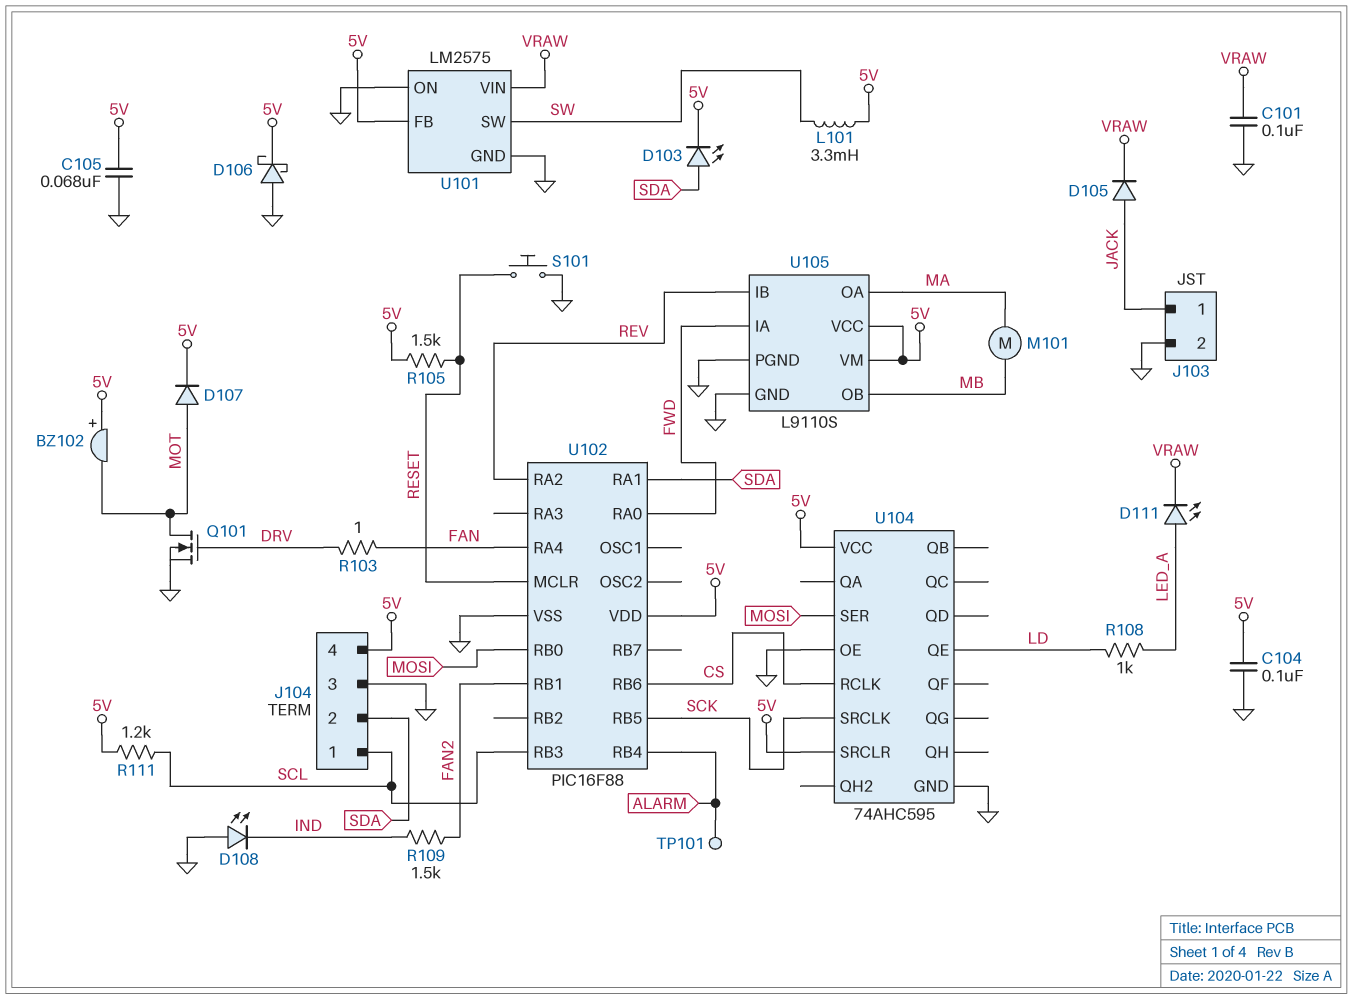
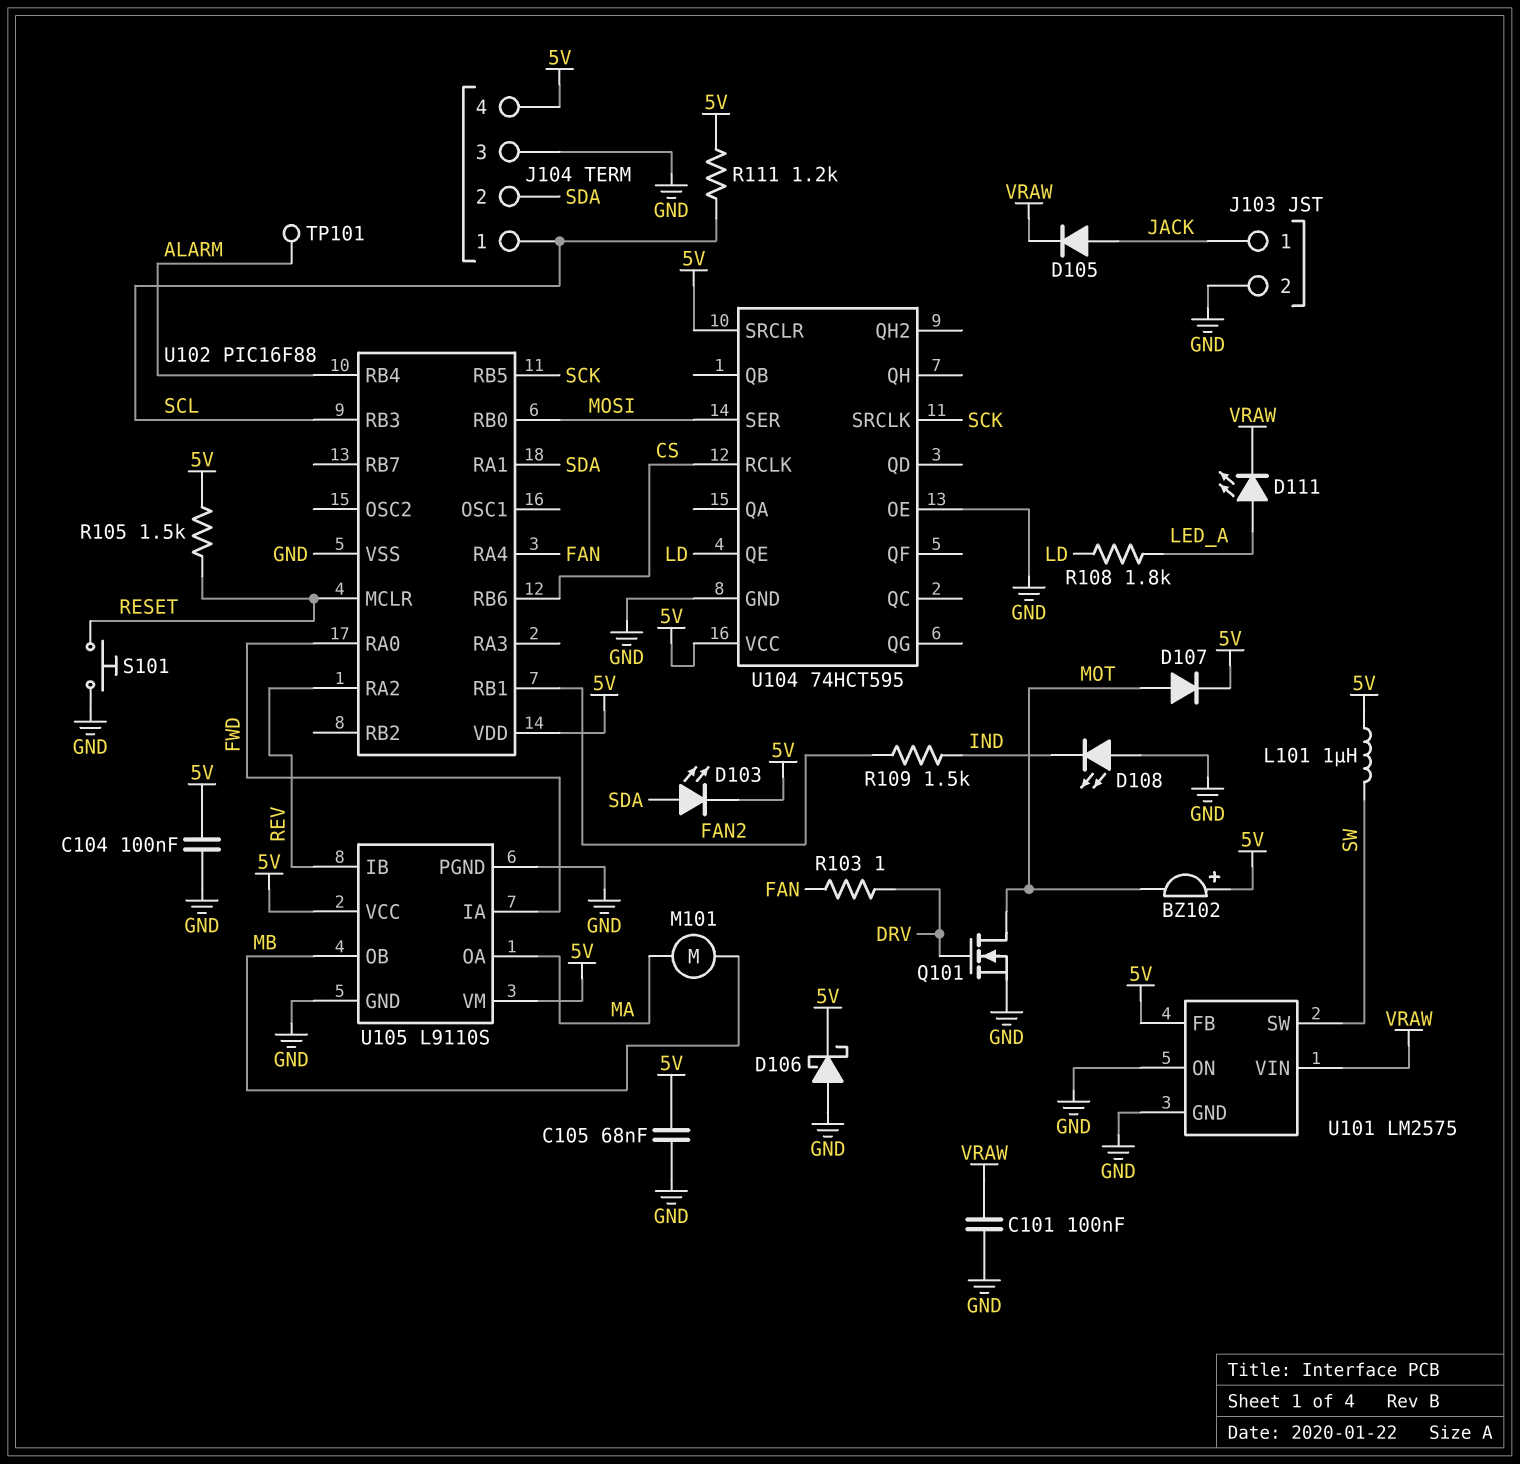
L101: 3.3mH (5V, SW) -> 1uH (5V, SW)
R108: 1k (LD, LED_A) -> 1.8k (LD, LED_A)
U104: 74AHC595 -> 74HCT595

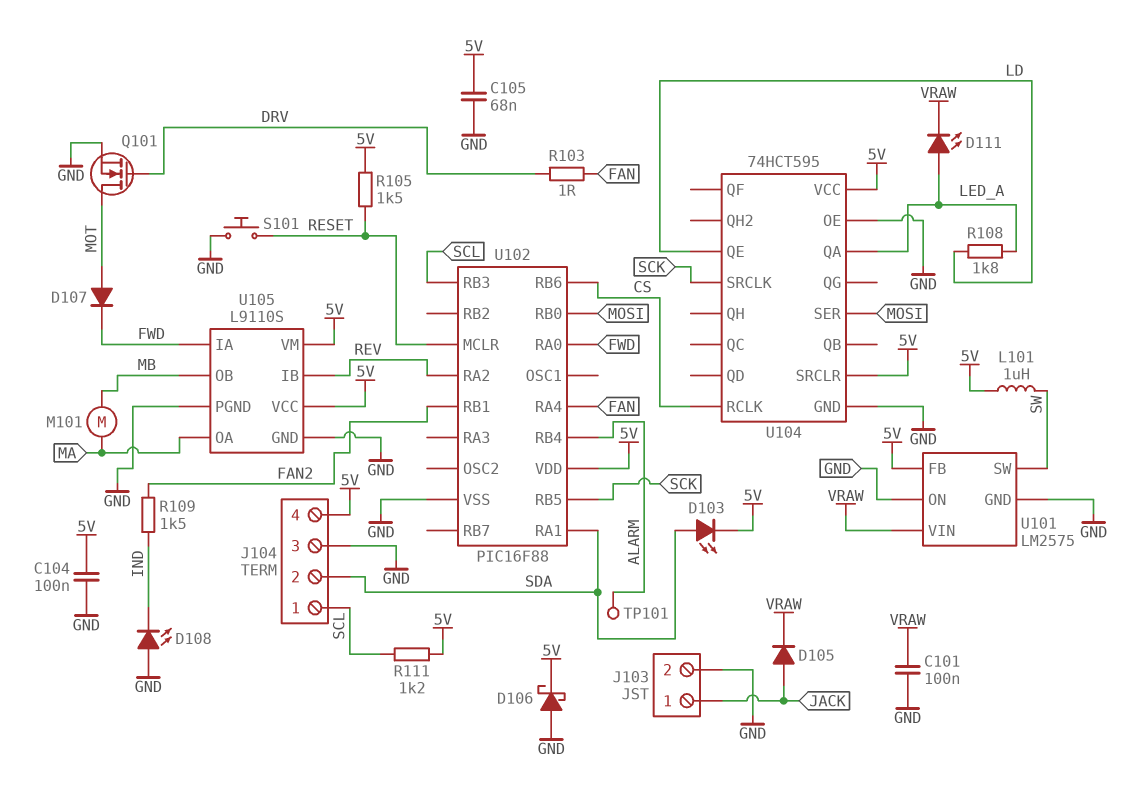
BZ102: buzzer (plus 5V, minus MOT) -> none
D107: diode (A MOT, K 5V) -> diode (A MOT, K FWD)
U104 pin QA: none -> LED_A

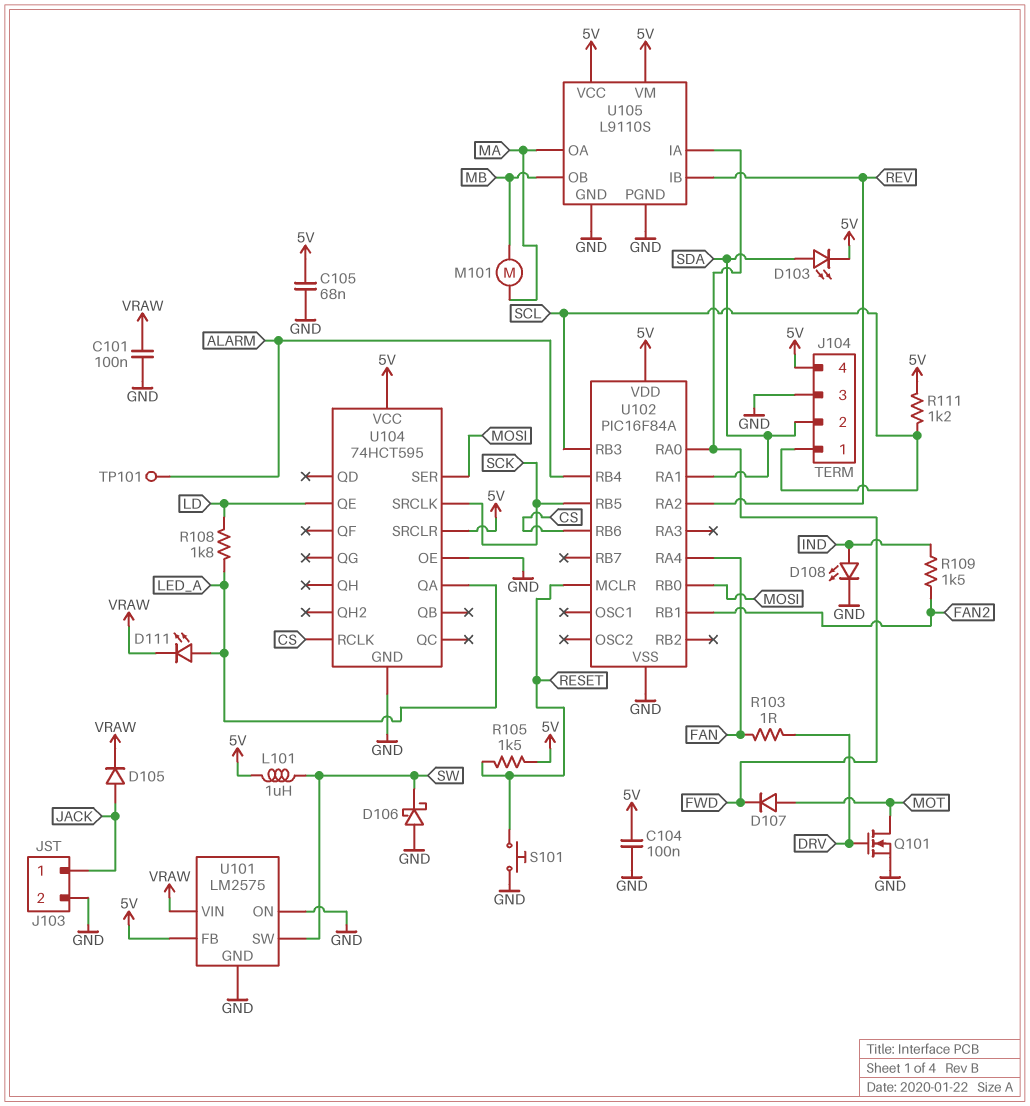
D106: schottky (A GND, K 5V) -> schottky (A GND, K SW)
D108: LED (A GND, K IND) -> LED (A IND, K GND)
U102: PIC16F88 -> PIC16F84A

